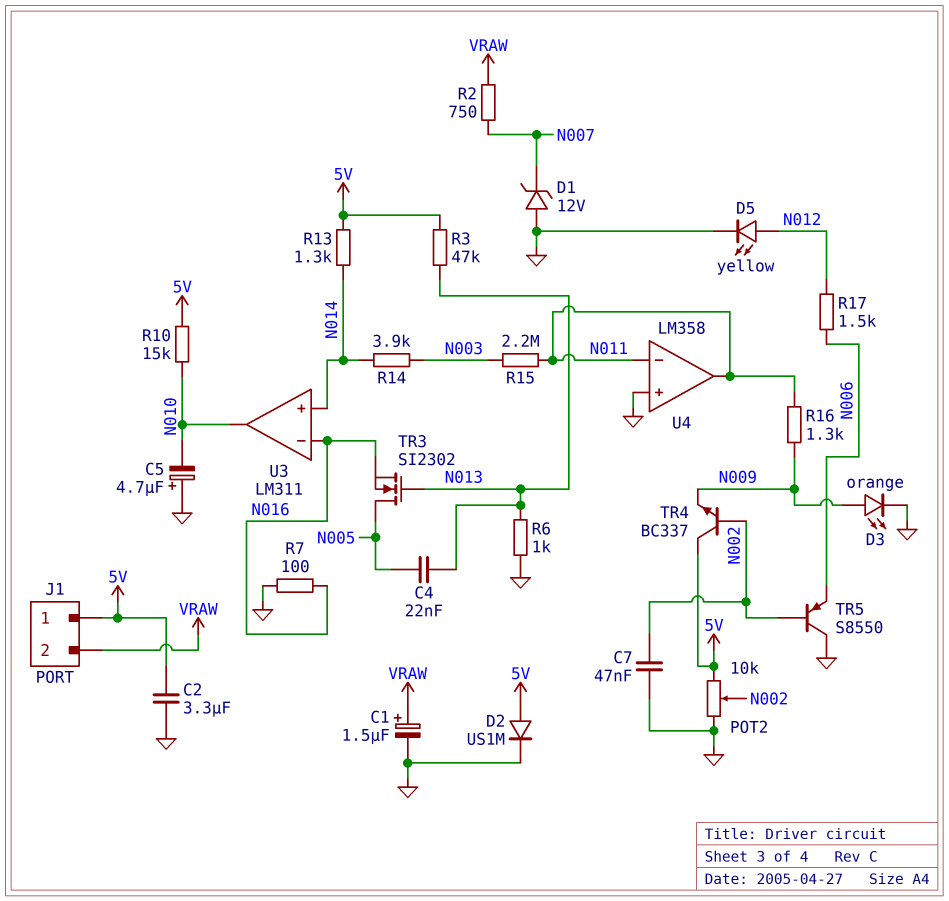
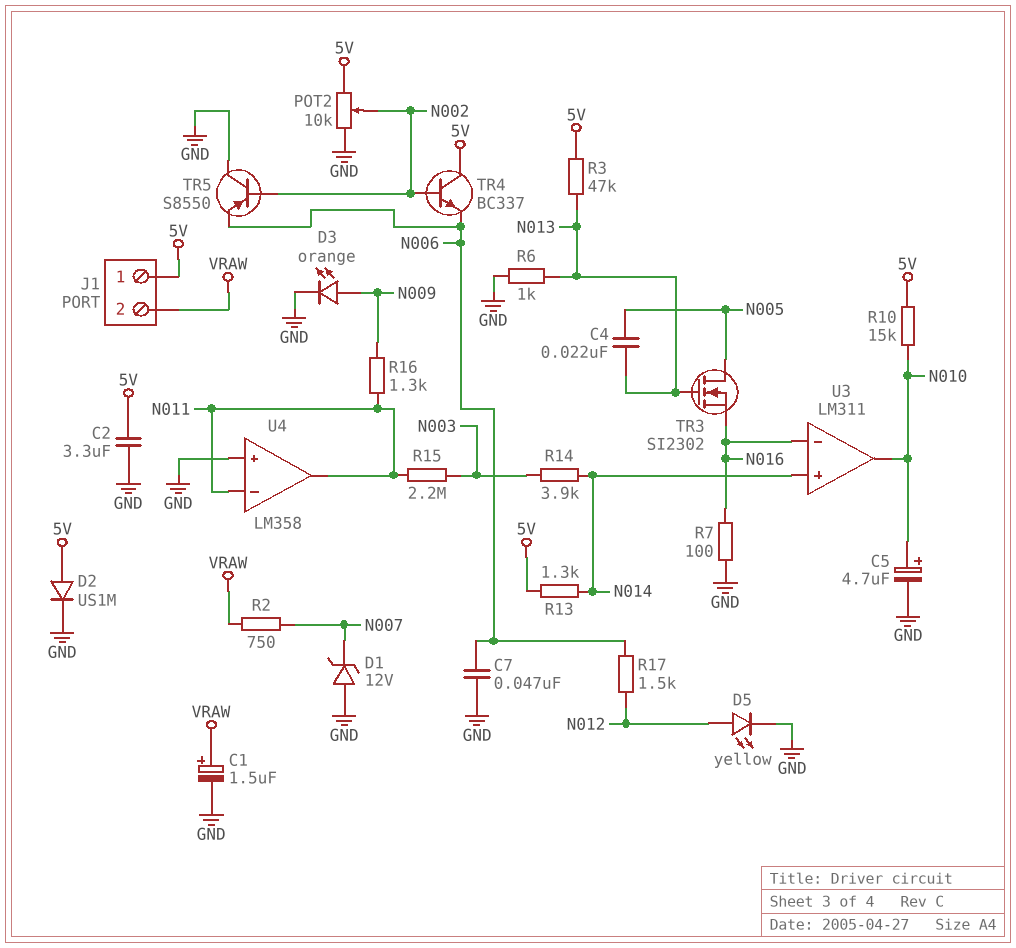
C5: 4.7uF (plus GND, minus N010) -> 4.7uF (plus N010, minus GND)
C7: 47nF (GND, N002) -> 47nF (GND, N006)
TR4: NPN BC337 (B N002, C 5V, E N009) -> NPN BC337 (B N002, C 5V, E N006)

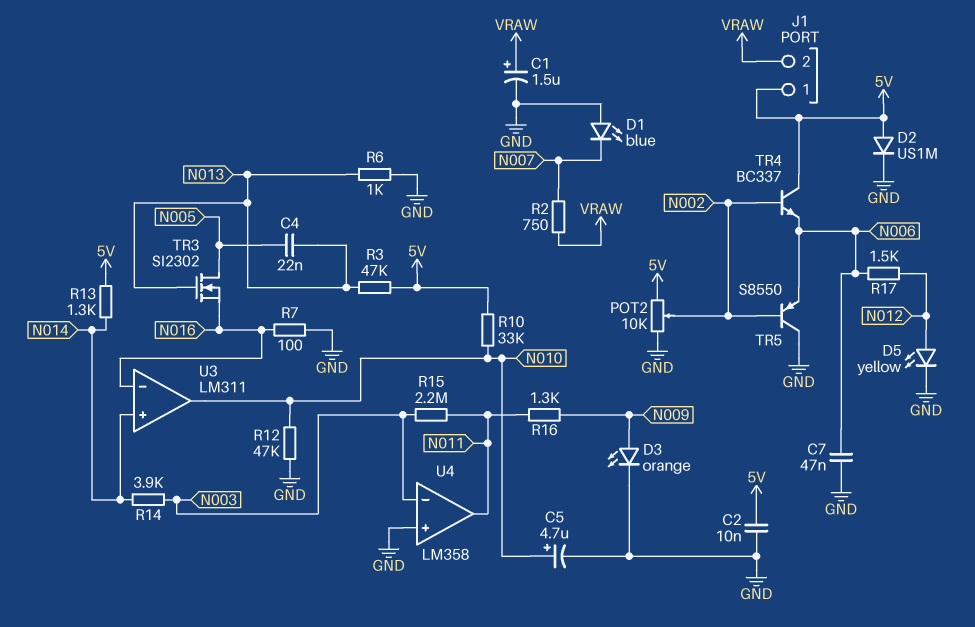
C2: 3.3uF (5V, GND) -> 10nF (5V, GND)
D1: zener 12V (A GND, K N007) -> LED blue (A GND, K N007)
R10: 15k (5V, N010) -> 33k (5V, N010)
R12: none -> 47k (GND, N010)
U4 pin in-: N011 -> N003

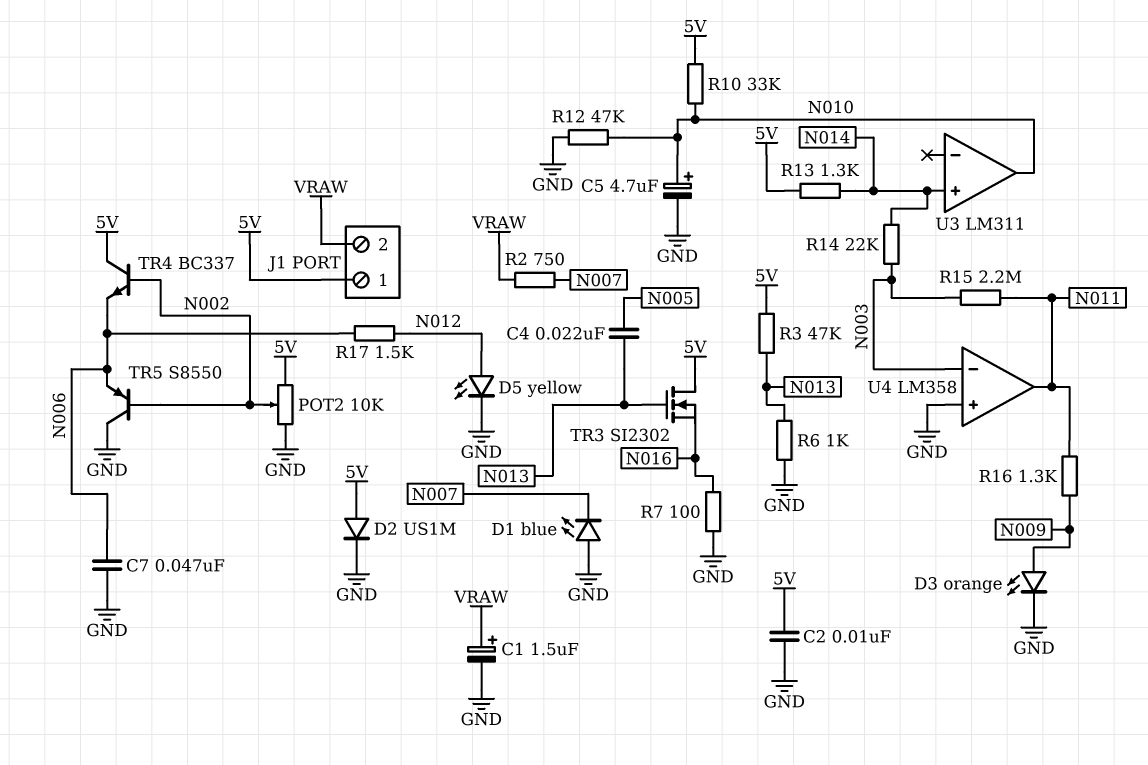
R14: 3.9k (N003, N014) -> 22k (N003, N014)
TR3: NMOS SI2302 (G N013, D N005, S N016) -> NMOS SI2302 (G N013, D 5V, S N016)
U3 pin in-: N016 -> none

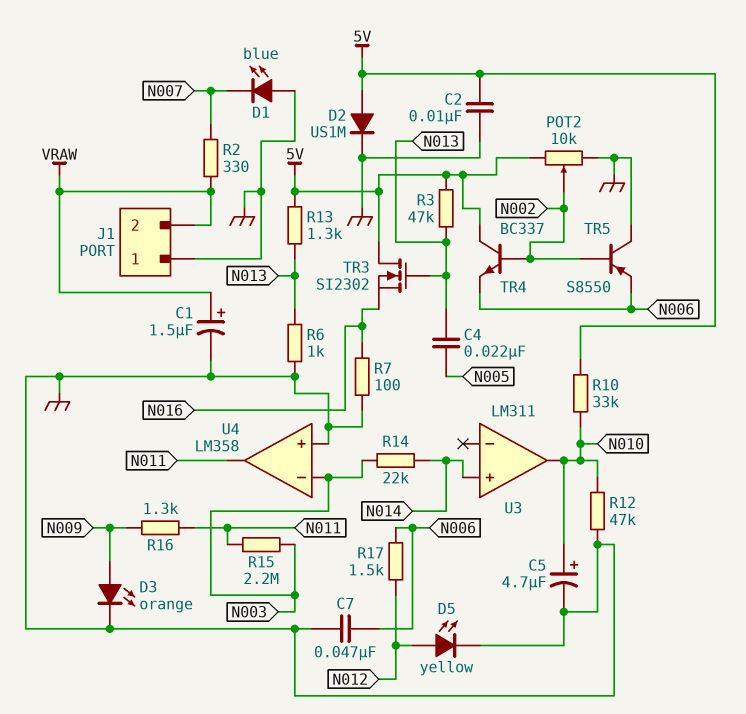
J1 pin 1: 5V -> GND
R2: 750 (N007, VRAW) -> 330 (N007, VRAW)
R13: 1.3k (5V, N014) -> 1.3k (5V, N013)

